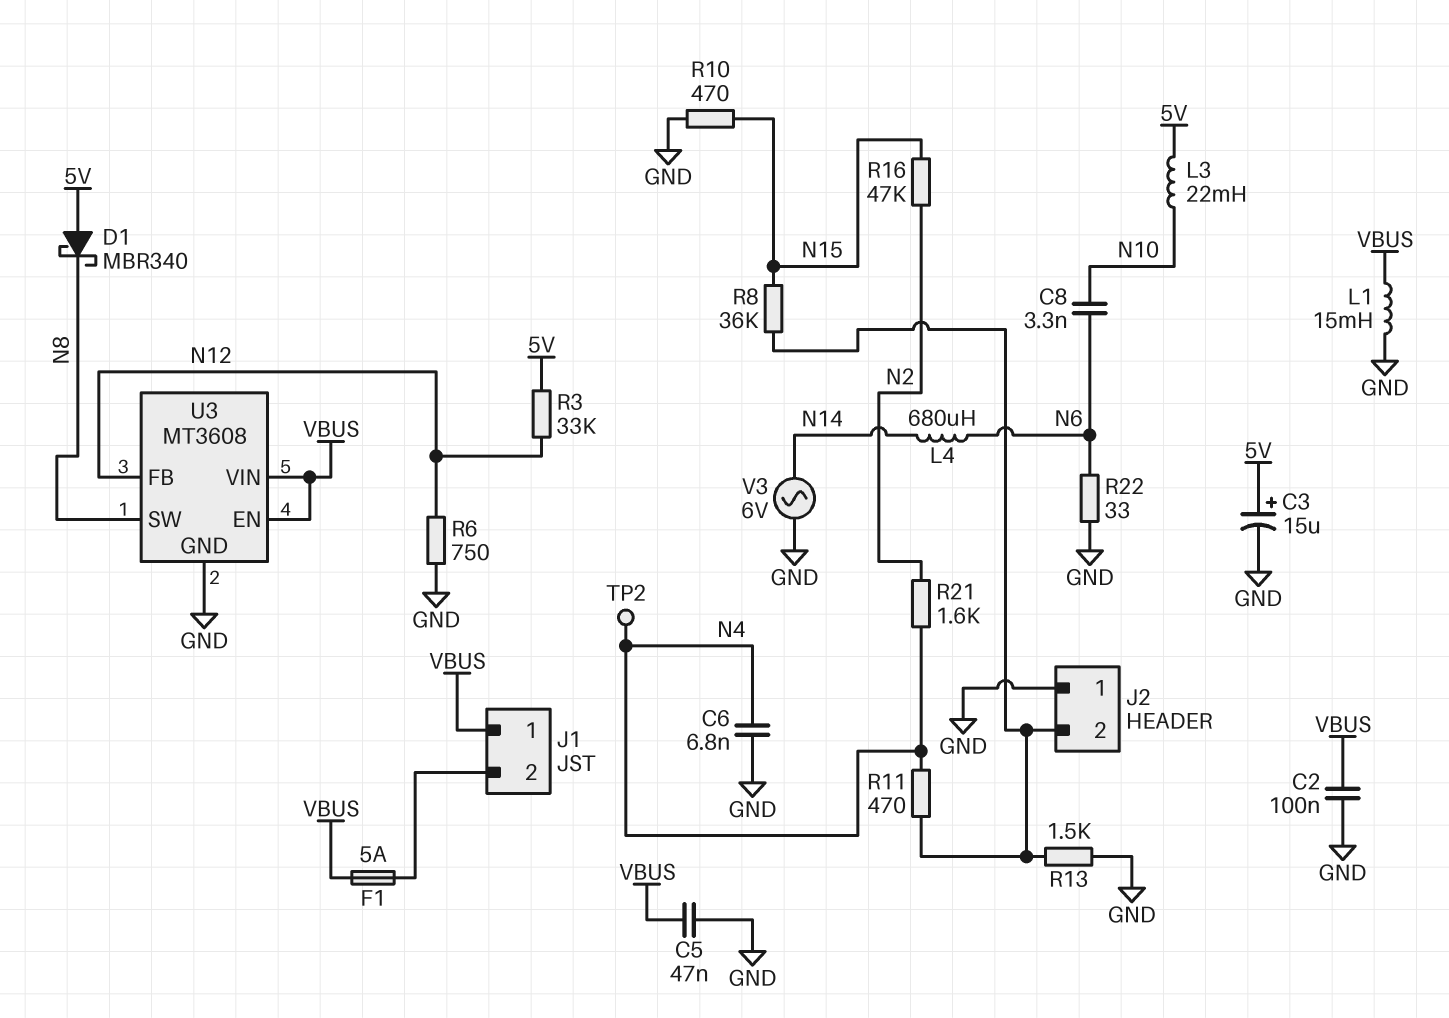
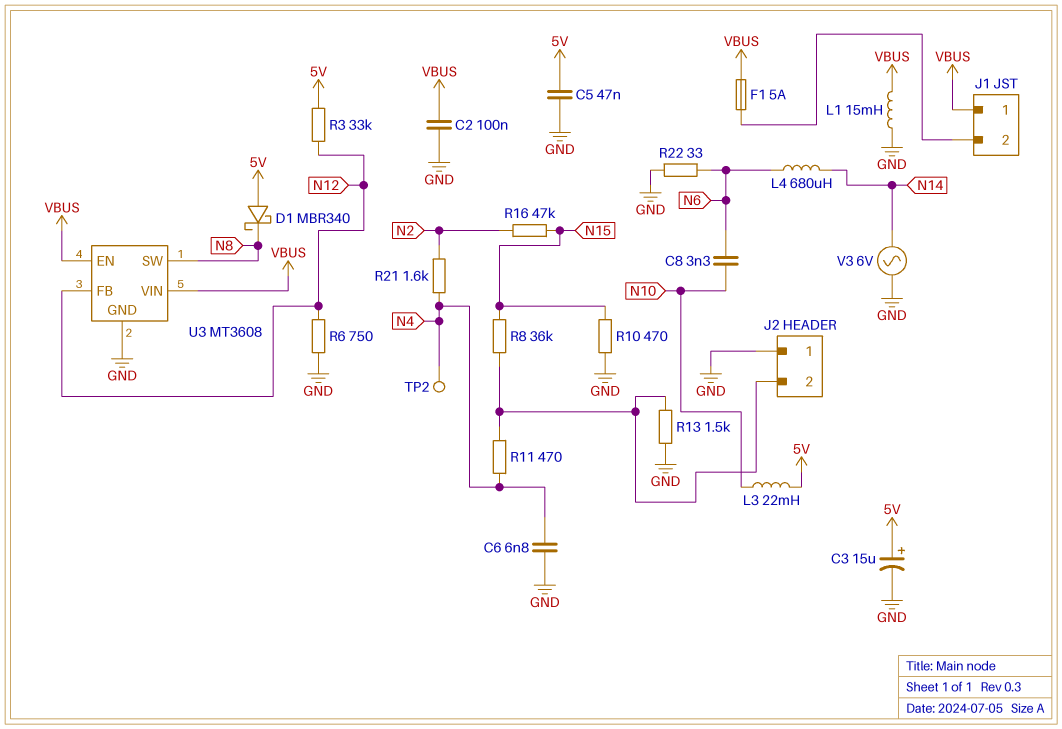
C5: 47nF (GND, VBUS) -> 47nF (5V, GND)

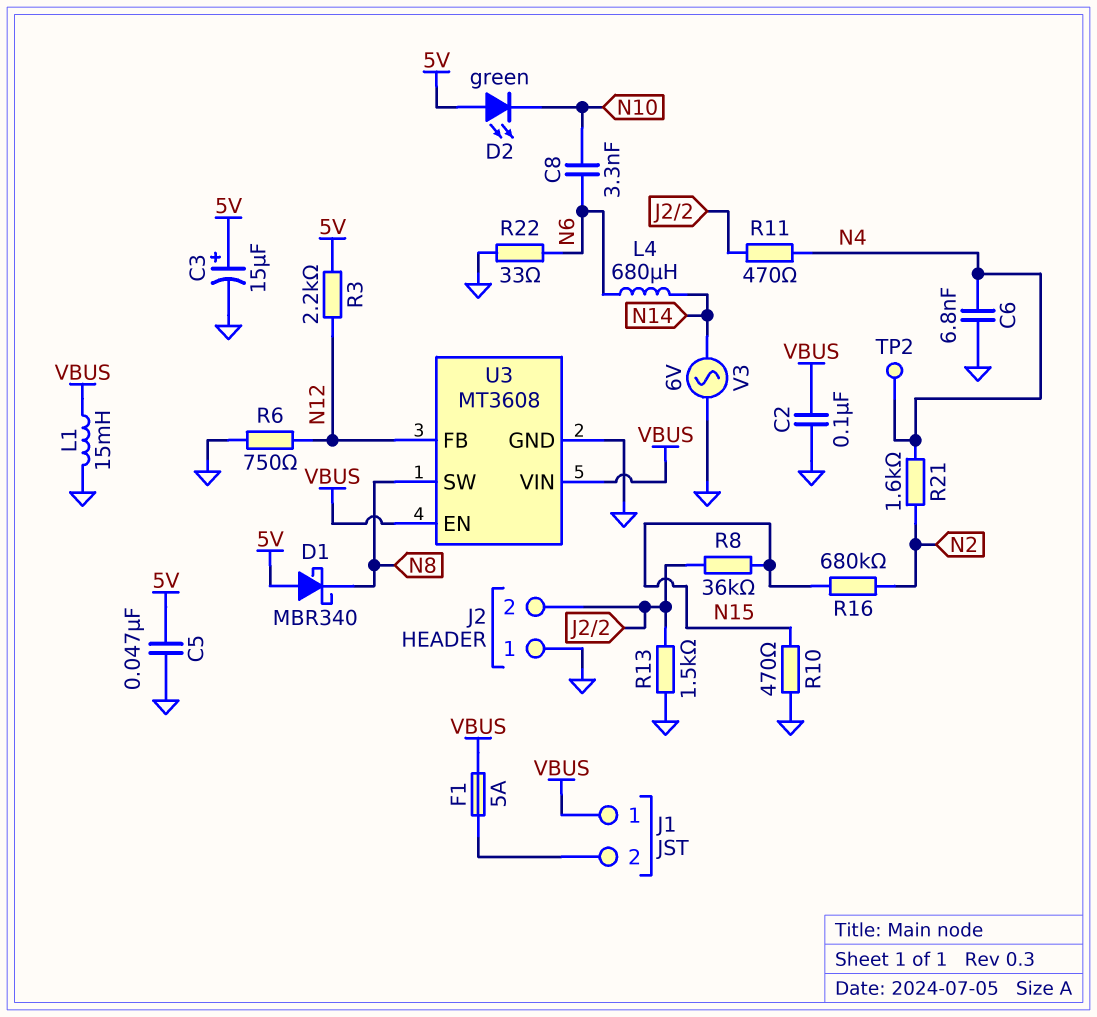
D2: none -> LED green (A 5V, K N10)
L3: 22mH (5V, N10) -> none
R3: 33k (5V, N12) -> 2.2k (5V, N12)
R16: 47k (N2, N15) -> 680k (N2, N15)

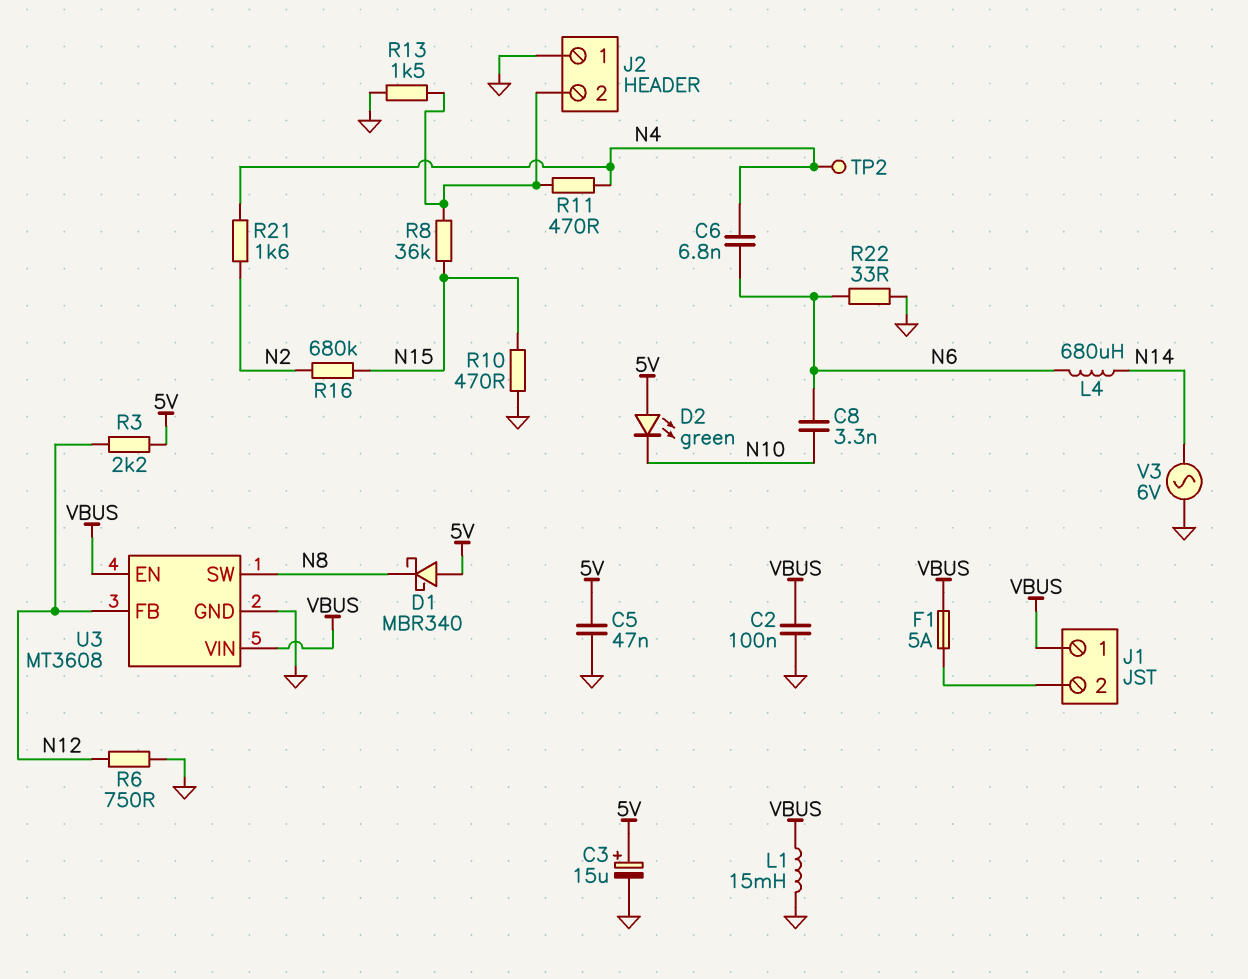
C6: 6.8nF (GND, N4) -> 6.8nF (N4, N6)

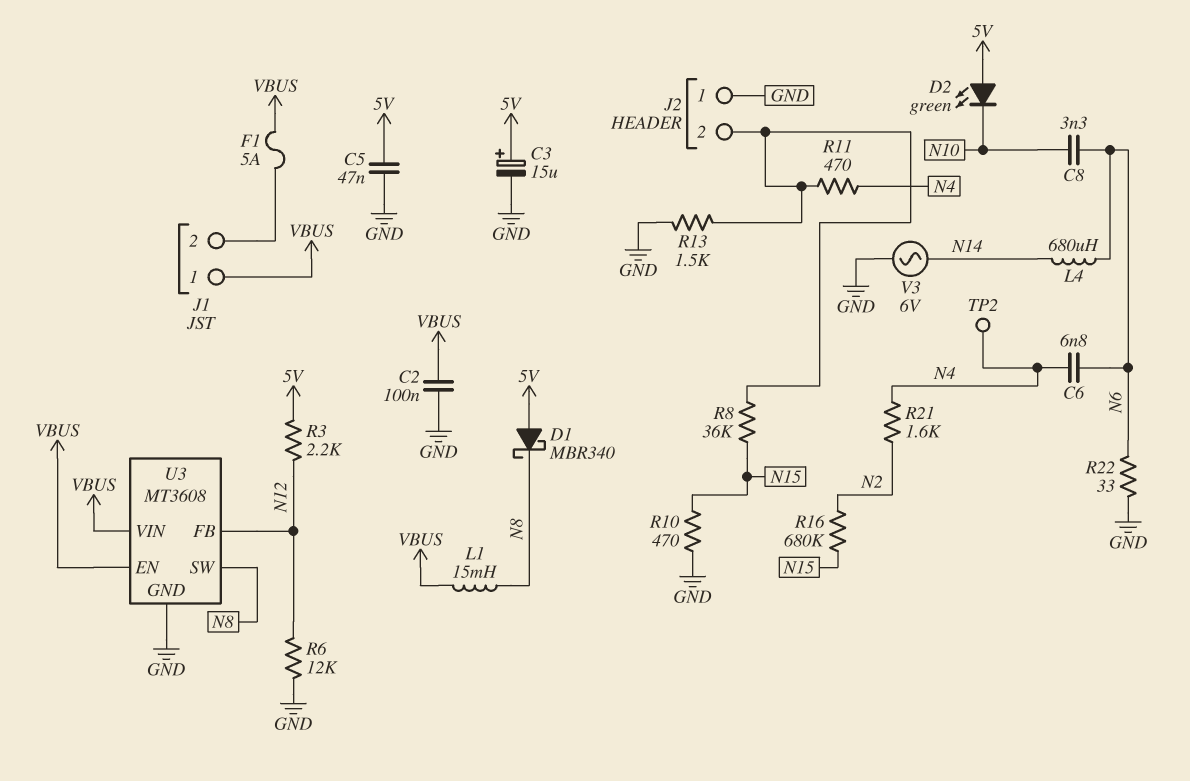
L1: 15mH (GND, VBUS) -> 15mH (N8, VBUS)
R6: 750 (GND, N12) -> 12k (GND, N12)

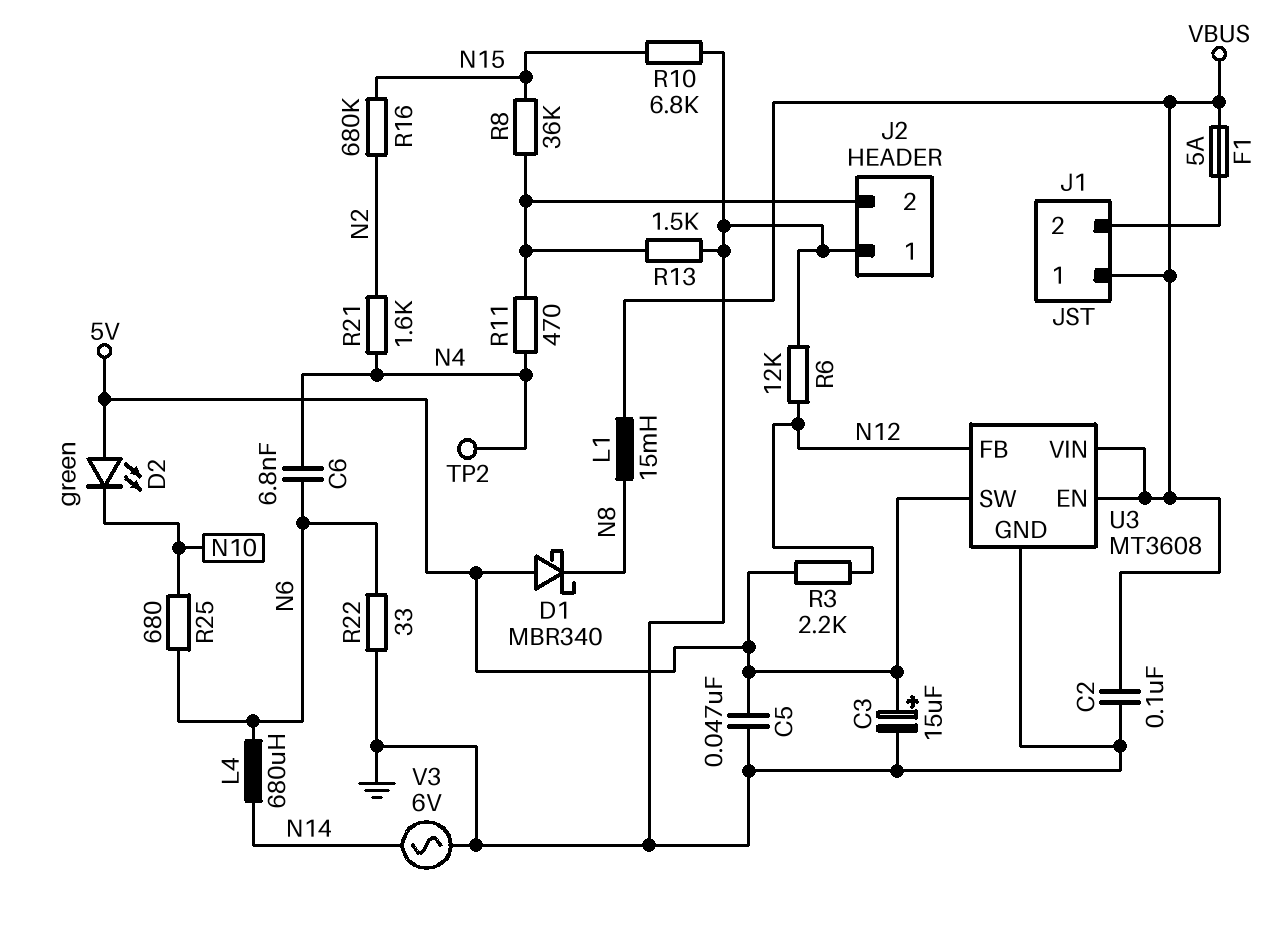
C8: 3.3nF (N6, N10) -> none
R10: 470 (GND, N15) -> 6.8k (GND, N15)
R25: none -> 680 (N6, N10)
U3 pin SW: N8 -> 5V

